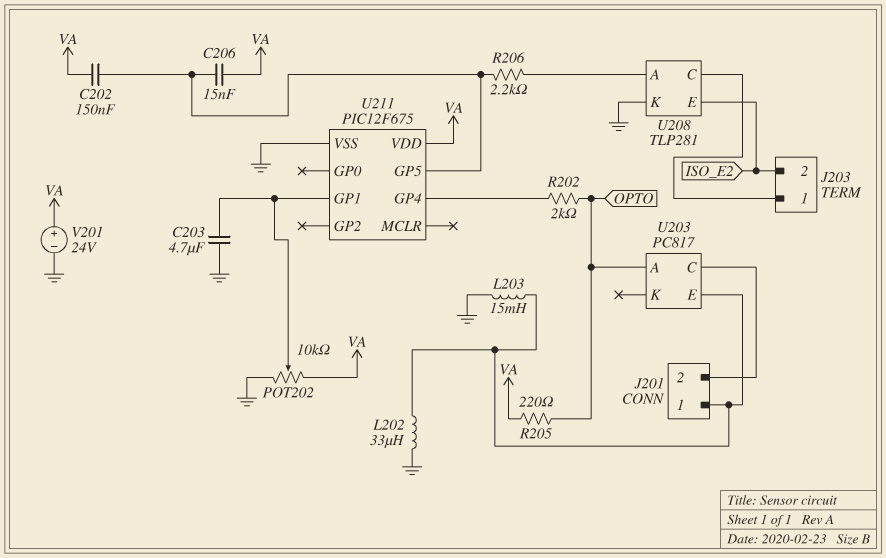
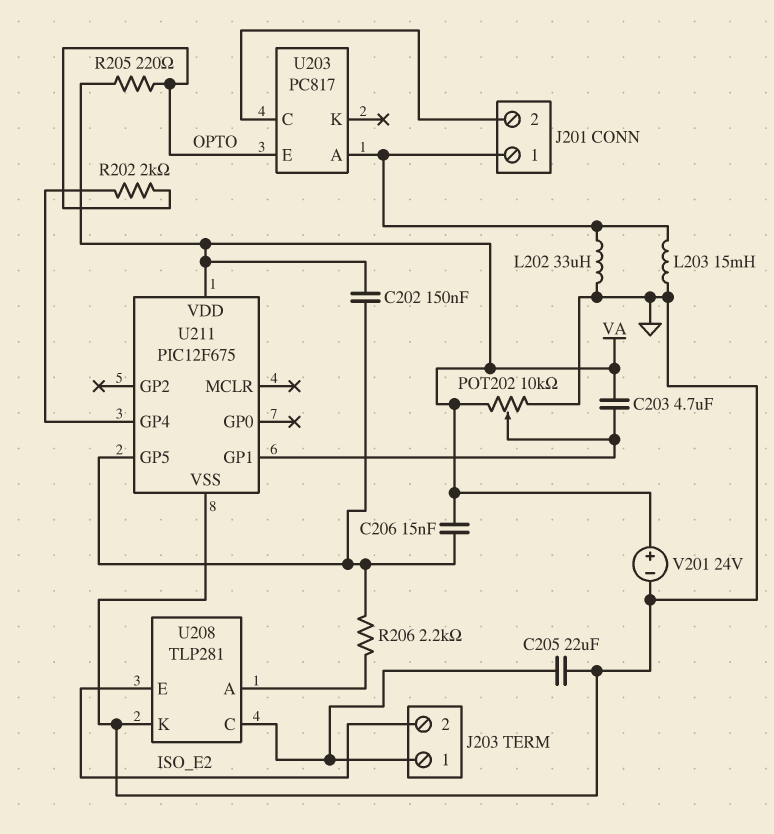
C203: 4.7uF (GND, U211/GP1) -> 4.7uF (U211/GP1, VA)
C205: none -> 22uF (GND, J203/1)
U203 pin A: OPTO -> J201/1
U203 pin E: J201/1 -> OPTO

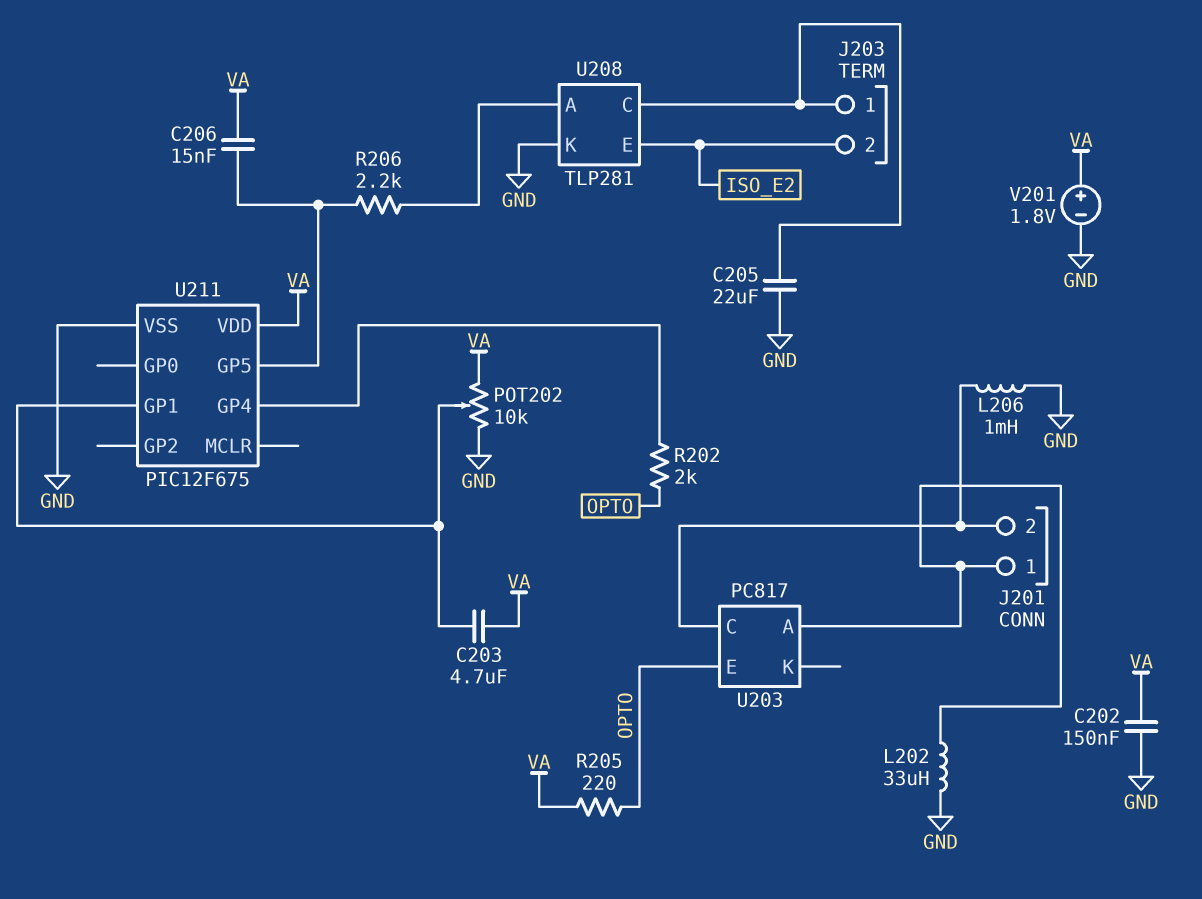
C202: 150nF (U211/GP5, VA) -> 150nF (GND, VA)
L203: 15mH (GND, J201/1) -> none
L206: none -> 1mH (GND, J201/2)
V201: 24V (plus VA, minus GND) -> 1.8V (plus VA, minus GND)

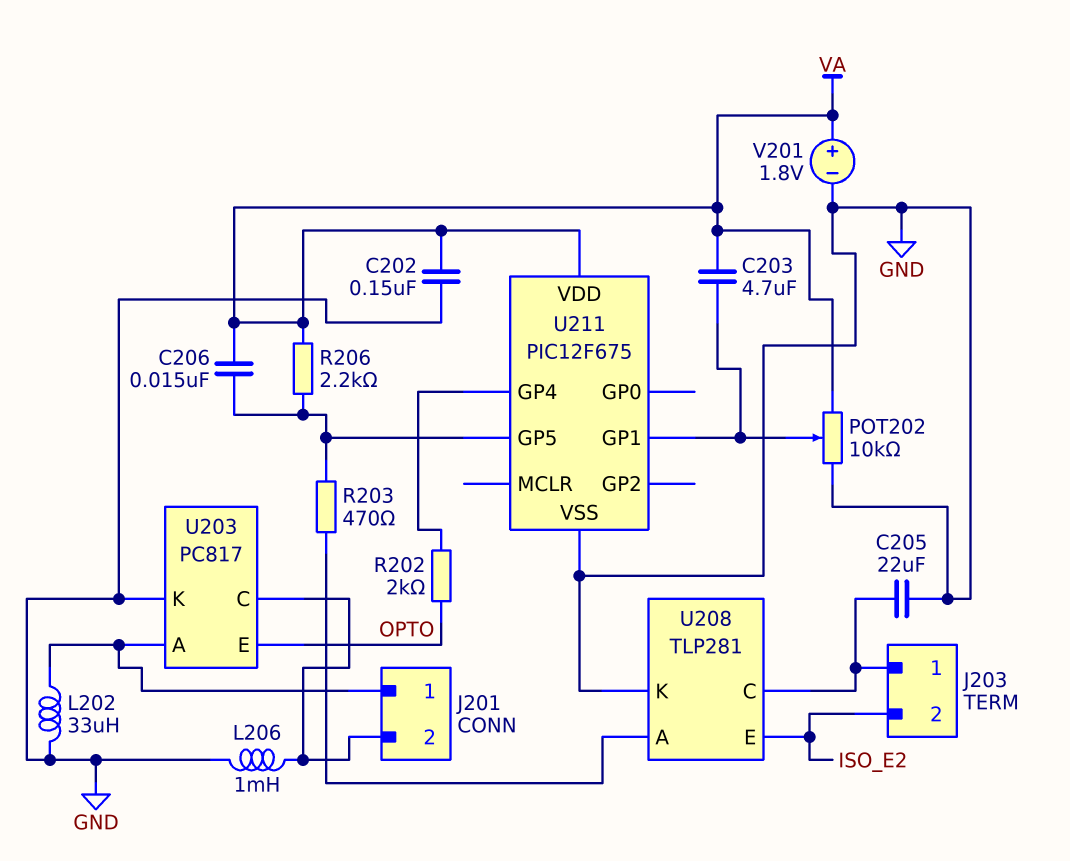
R203: none -> 470 (U208/A, U211/GP5)
R205: 220 (OPTO, VA) -> none
R206: 2.2k (U208/A, U211/GP5) -> 2.2k (U211/GP5, VA)
U203 pin K: none -> GND

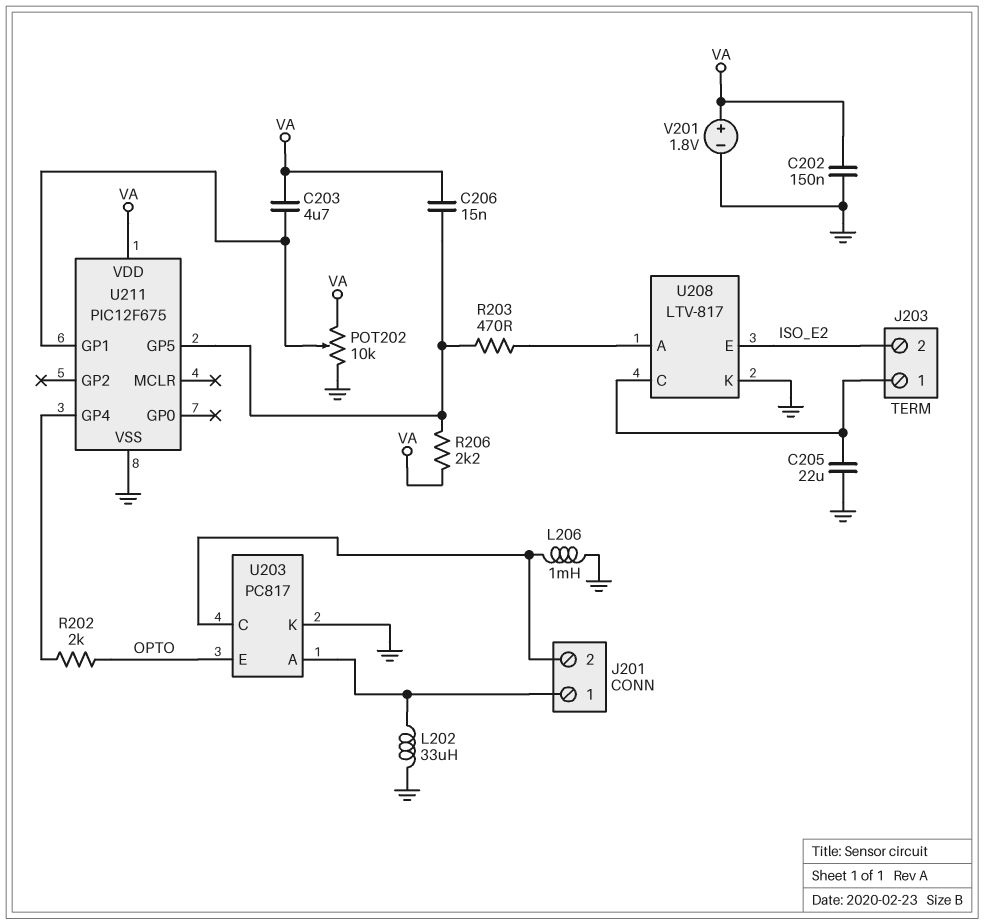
U208: TLP281 -> LTV-817

